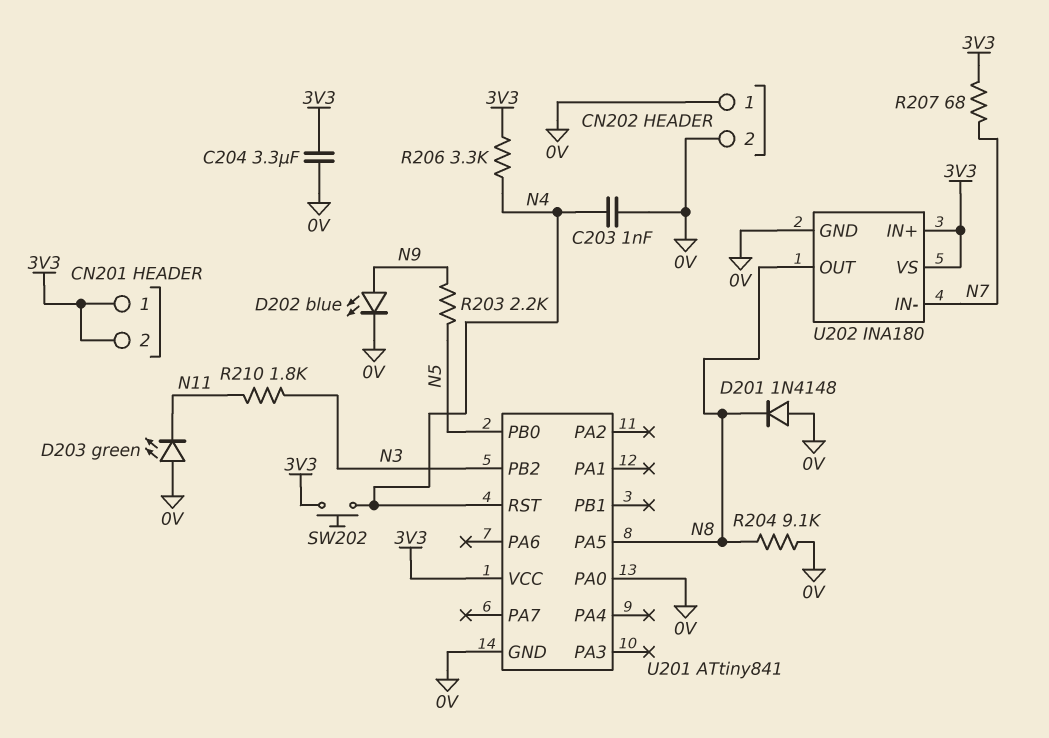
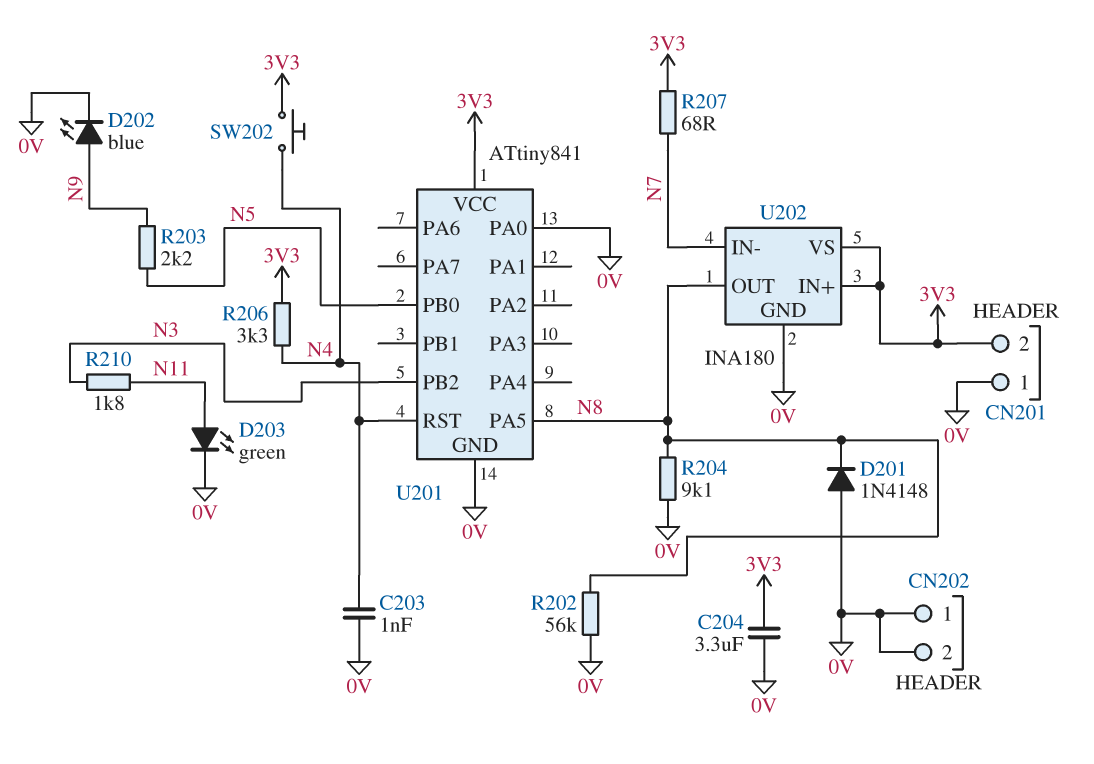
CN201 pin 1: 3V3 -> 0V
D203: LED green (A 0V, K N11) -> LED green (A N11, K 0V)
R202: none -> 56k (0V, N8)

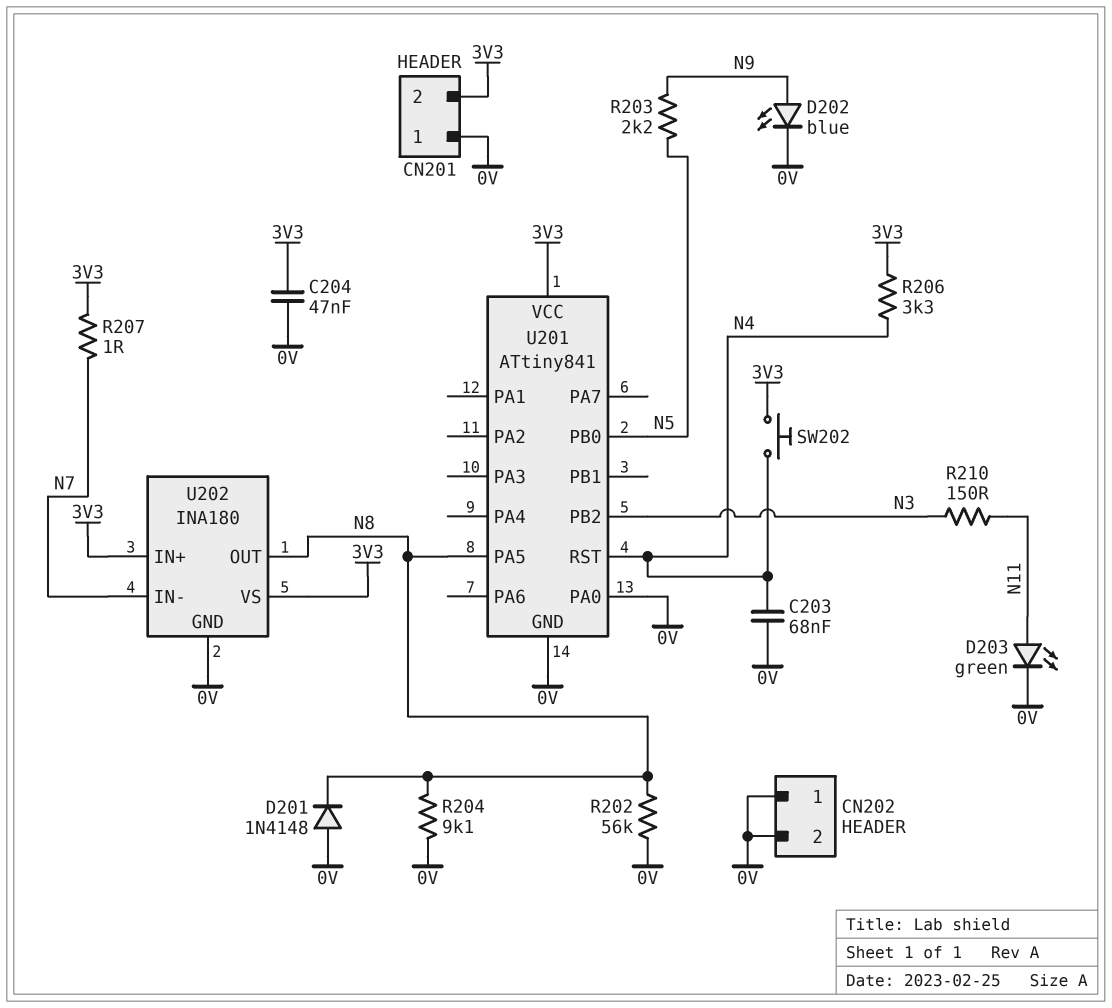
C203: 1nF (0V, N4) -> 68nF (0V, N4)
C204: 3.3uF (0V, 3V3) -> 47nF (0V, 3V3)
R207: 68 (3V3, N7) -> 1 (3V3, N7)
R210: 1.8k (N3, N11) -> 150 (N3, N11)

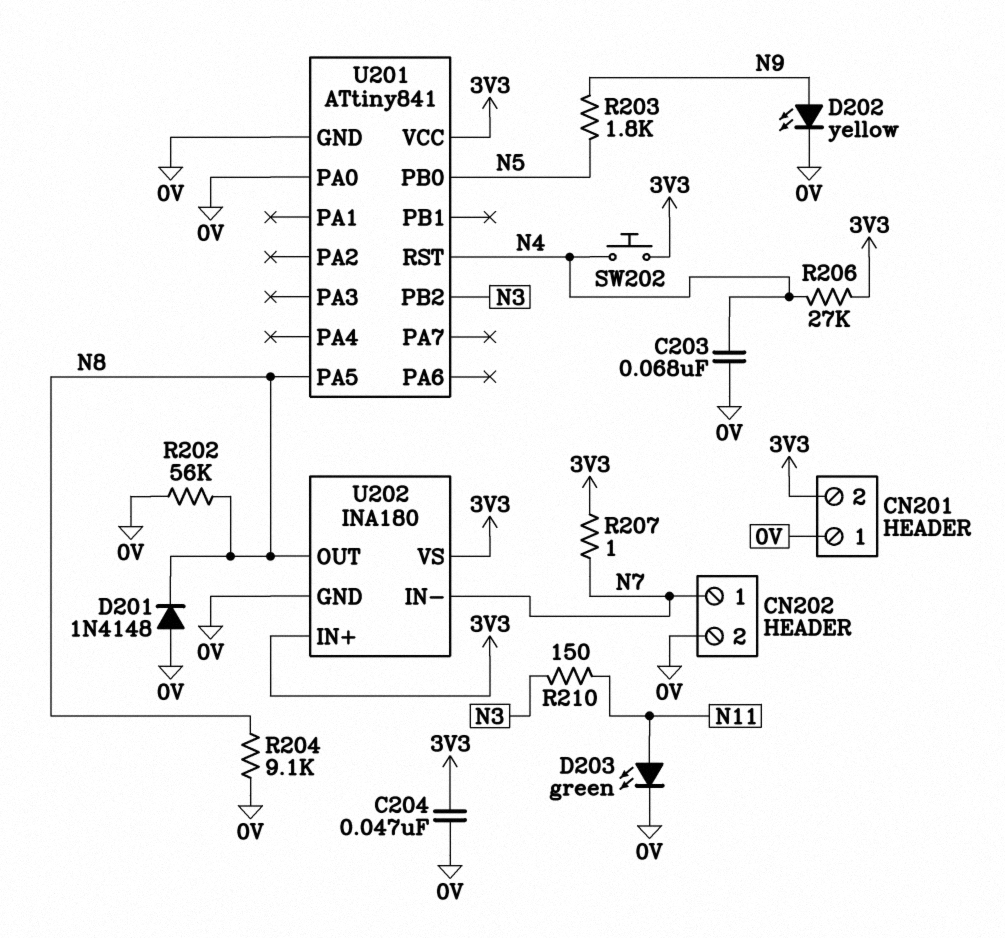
CN202 pin 1: 0V -> N7
D202: LED blue (A N9, K 0V) -> LED yellow (A N9, K 0V)
R203: 2.2k (N5, N9) -> 1.8k (N5, N9)
R206: 3.3k (3V3, N4) -> 27k (3V3, N4)

